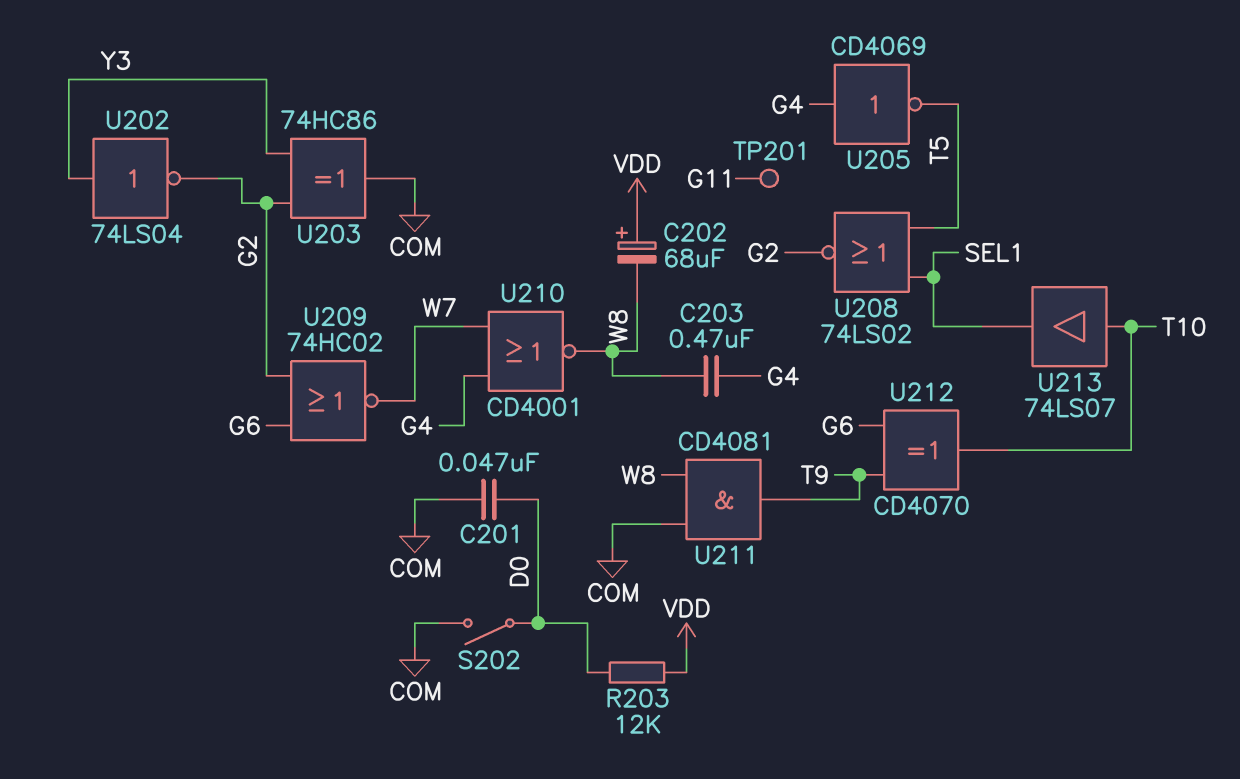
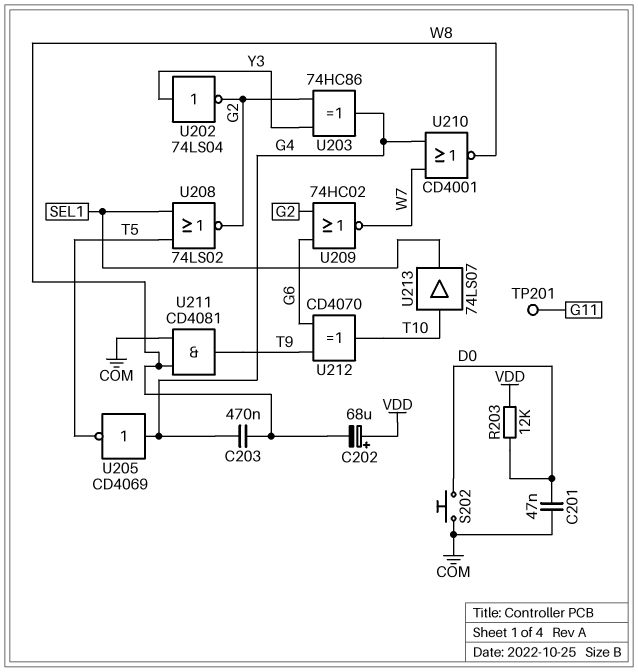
S202: switch (COM, D0) -> button (COM, D0)
U203: XOR 74HC86 (in G2, in Y3, out COM) -> XOR 74HC86 (in G2, in Y3, out G4)

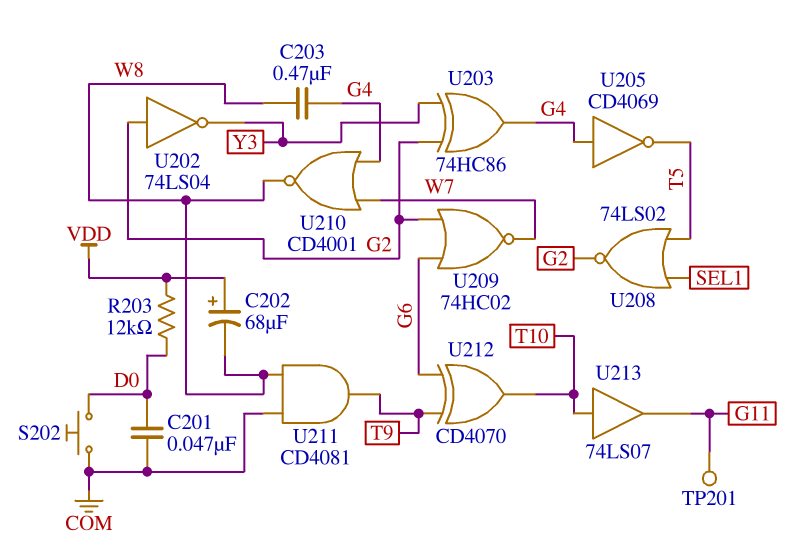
U202: NOT 74LS04 (in Y3, out G2) -> NOT 74LS04 (in G2, out Y3)
U213: buffer 74LS07 (in T10, out SEL1) -> buffer 74LS07 (in T10, out G11)

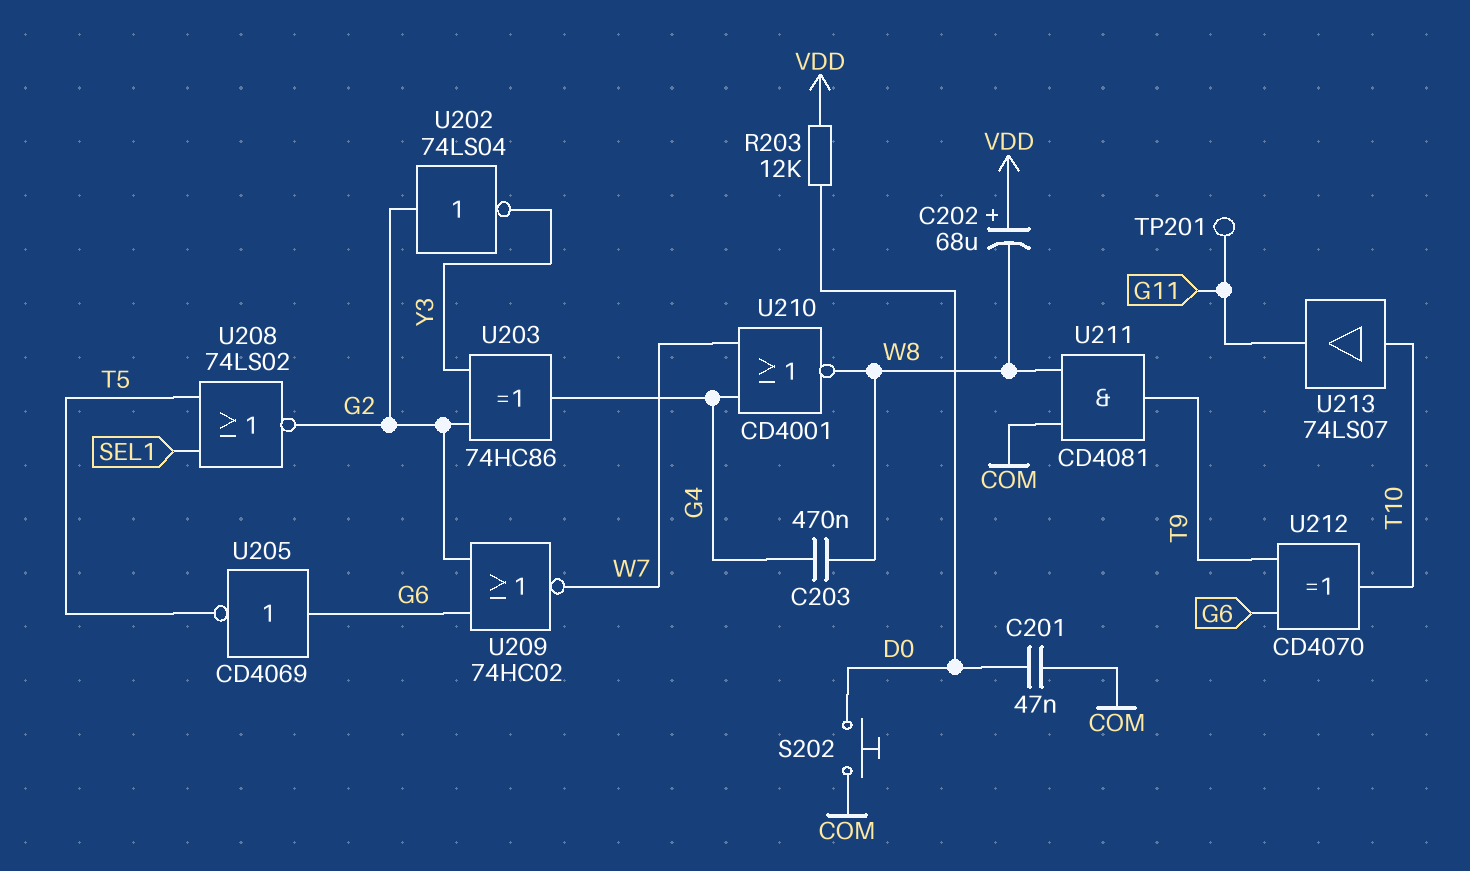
U205: NOT CD4069 (in G4, out T5) -> NOT CD4069 (in G6, out T5)

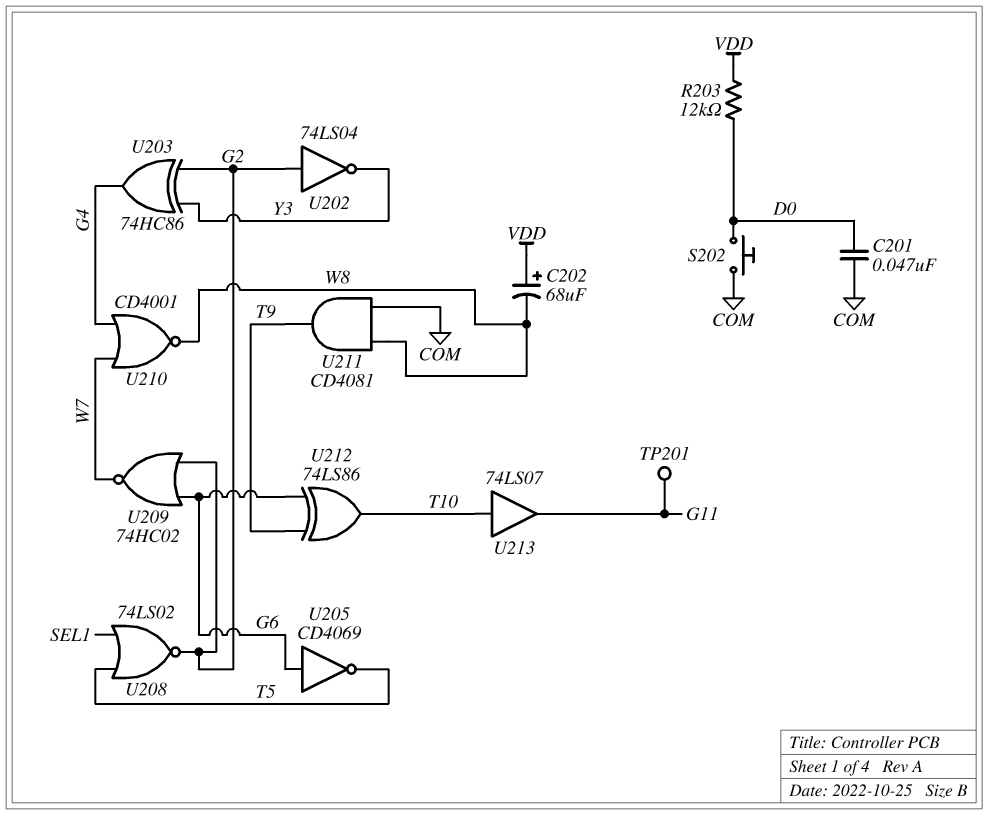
C203: 470nF (G4, W8) -> none
U212: XOR CD4070 (in G6, in T9, out T10) -> XOR 74LS86 (in G6, in T9, out T10)

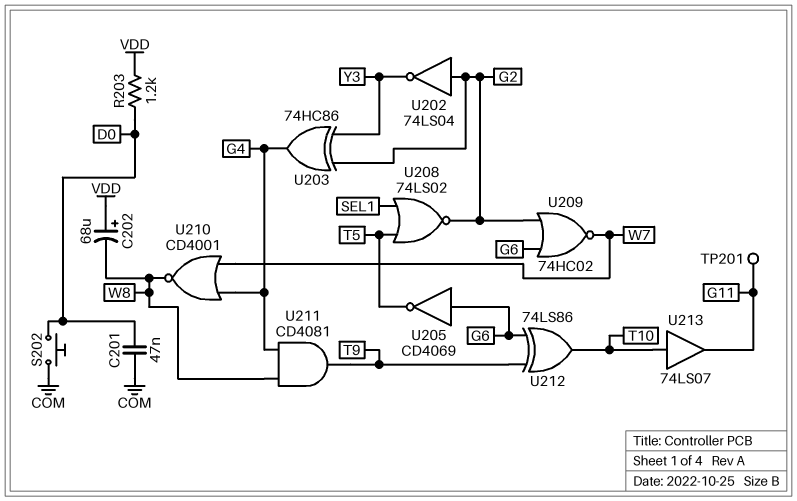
R203: 12k (D0, VDD) -> 1.2k (D0, VDD)
U211: AND CD4081 (in COM, in W8, out T9) -> AND CD4081 (in G4, in W8, out T9)

